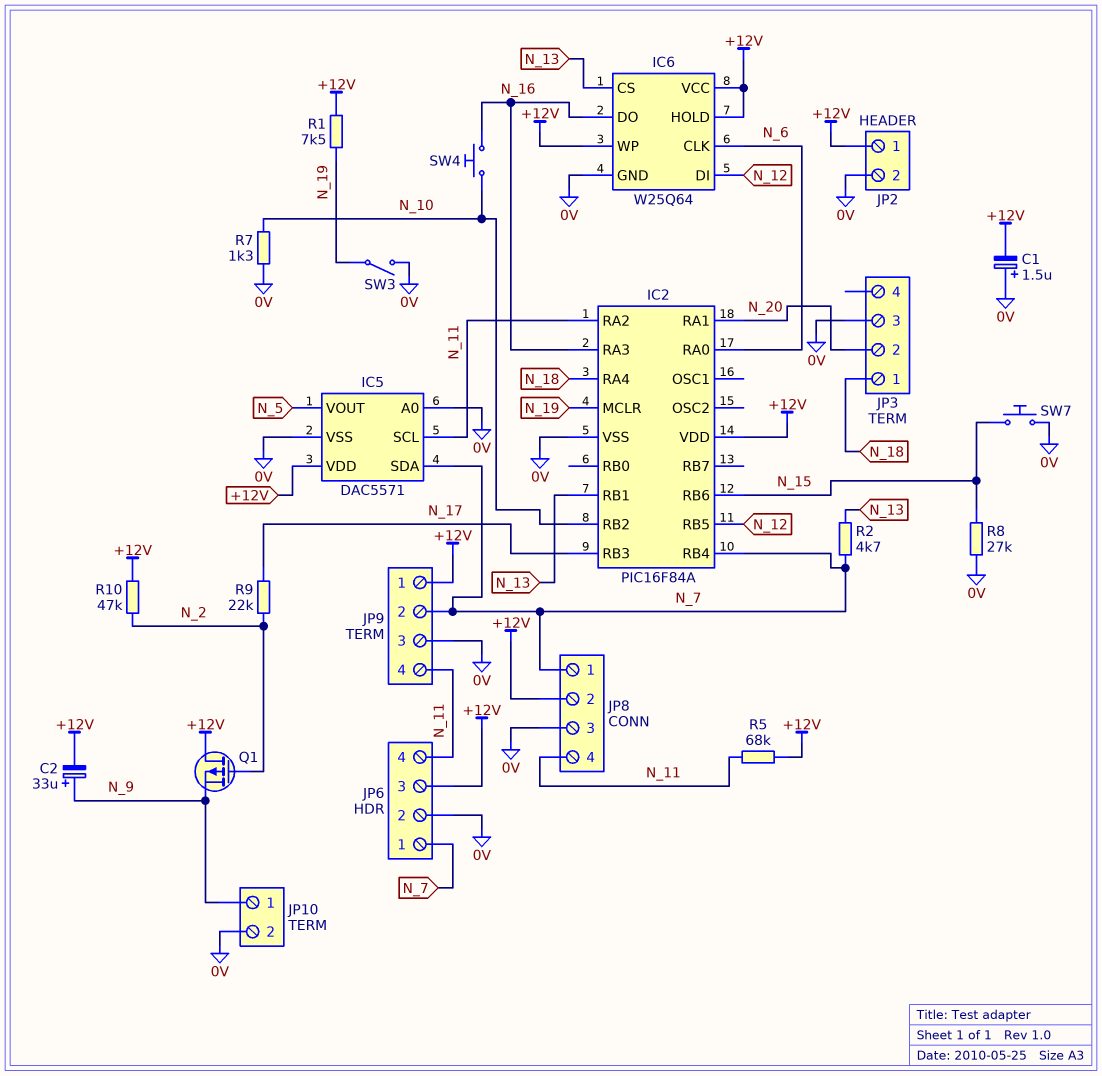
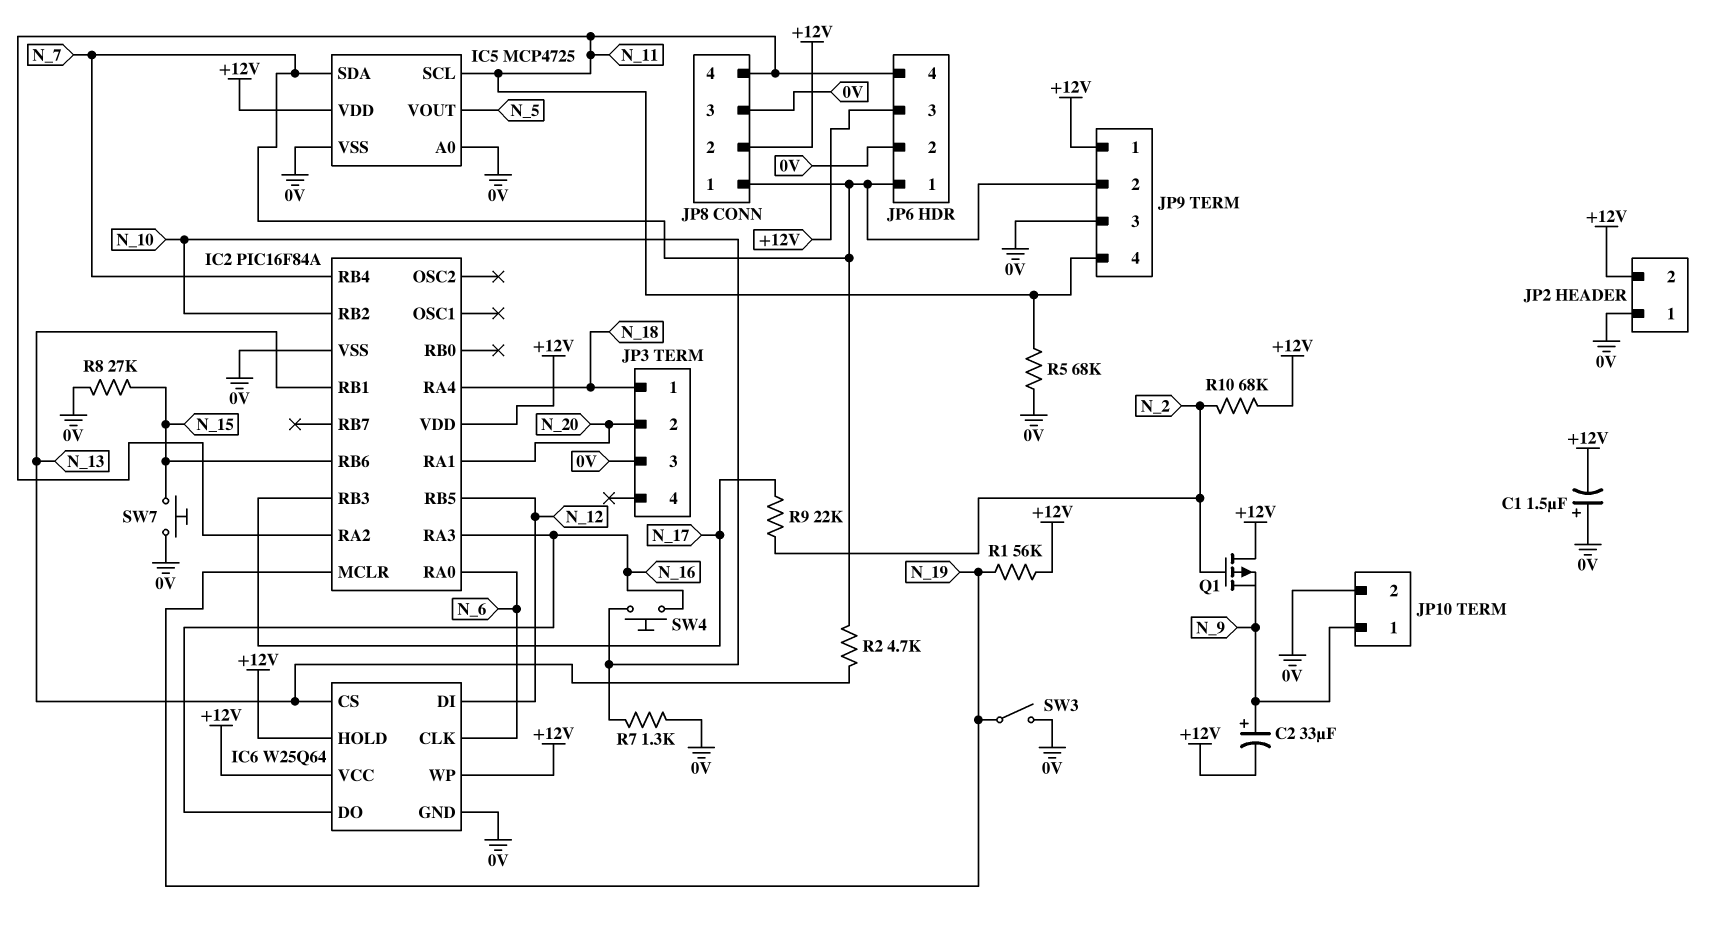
IC5: DAC5571 -> MCP4725
JP2 pin 1: +12V -> 0V
JP2 pin 2: 0V -> +12V
R1: 7.5k (+12V, N_19) -> 56k (+12V, N_19)
R5: 68k (+12V, N_11) -> 68k (0V, N_11)
R10: 47k (+12V, N_2) -> 68k (+12V, N_2)

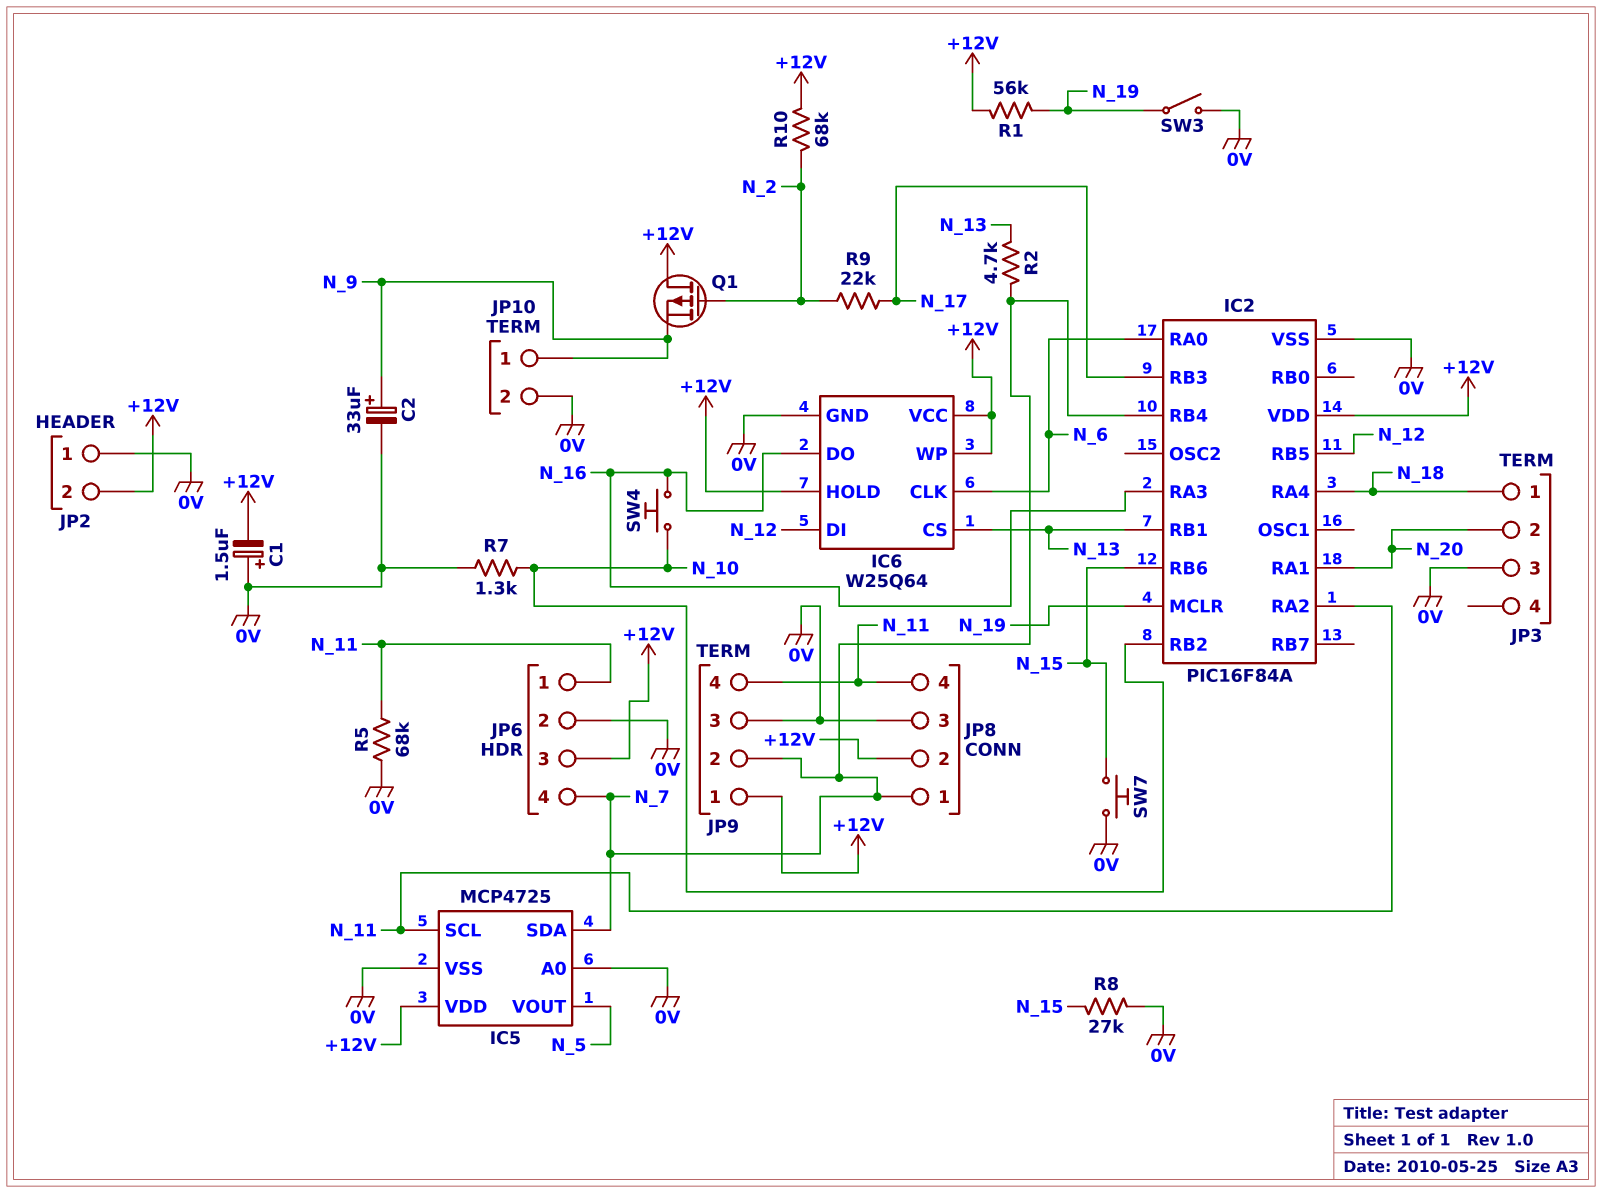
C2: 33uF (plus N_9, minus +12V) -> 33uF (plus N_9, minus 0V)
JP6 pin 1: N_7 -> N_11
JP6 pin 4: N_11 -> N_7

